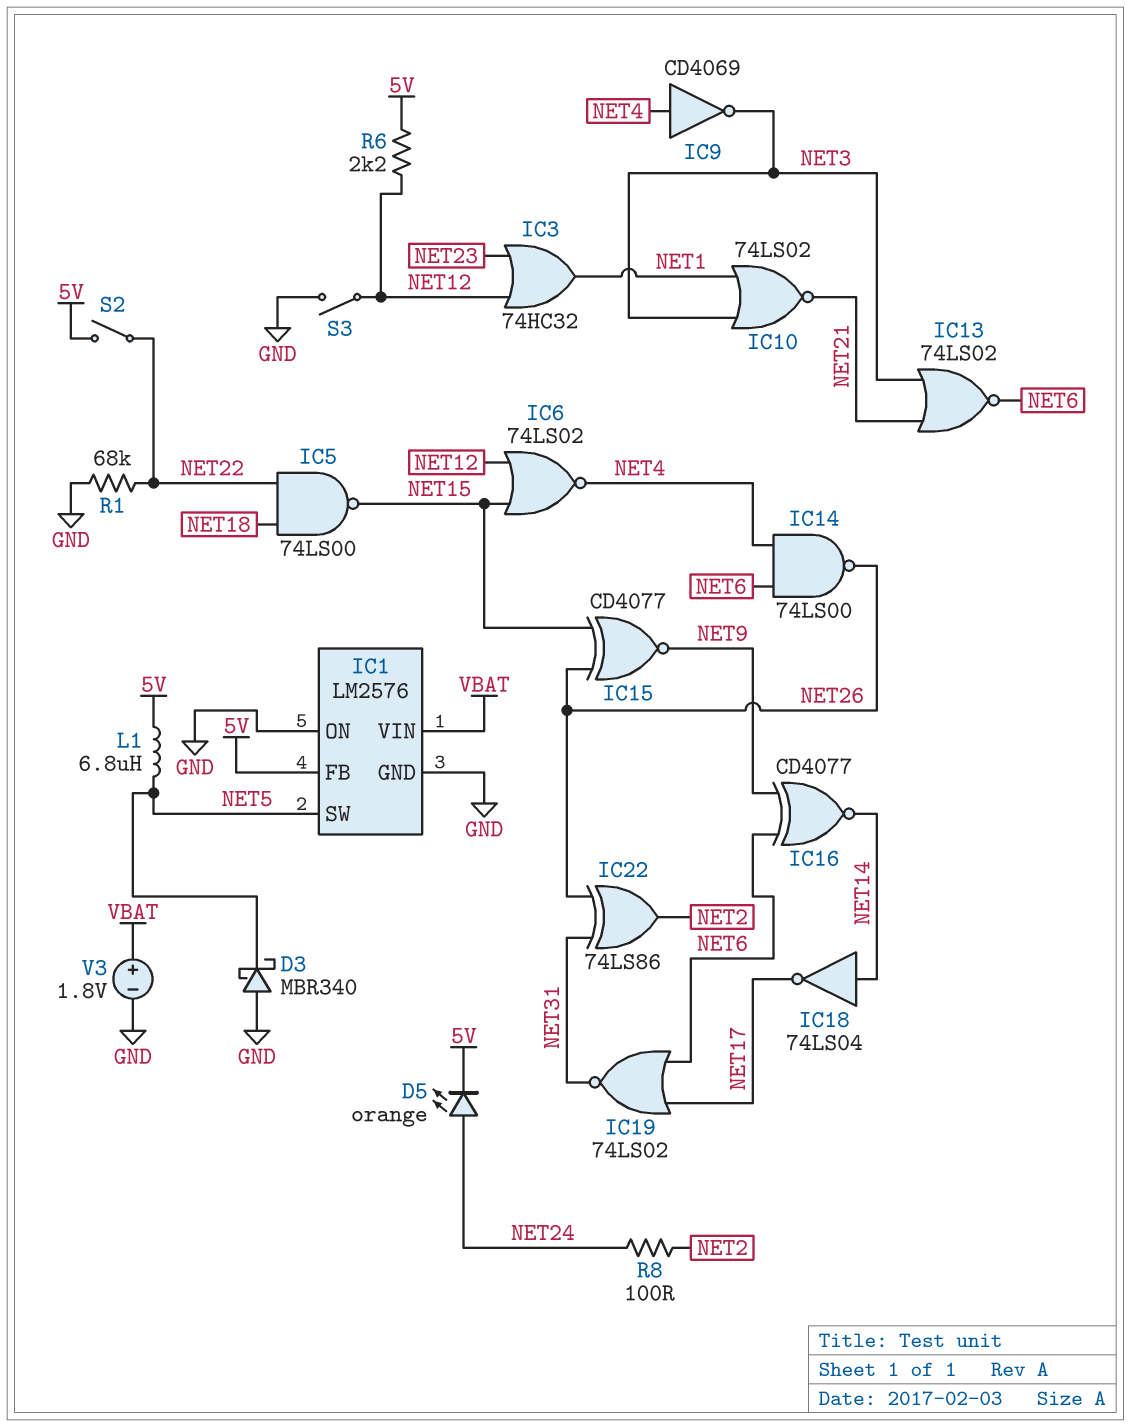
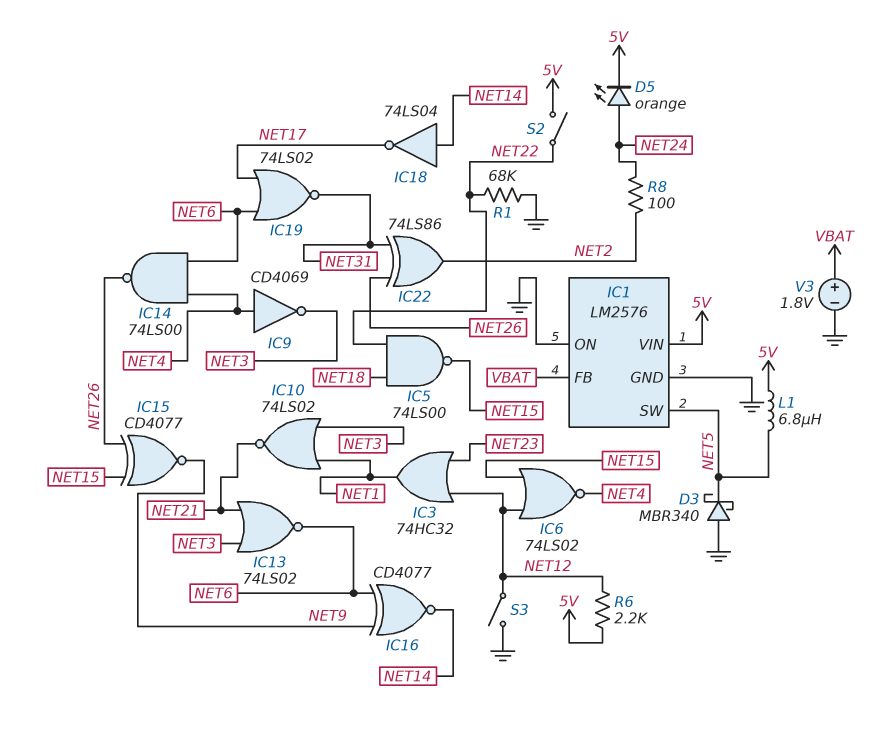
IC1 pin FB: 5V -> VBAT
IC1 pin VIN: VBAT -> 5V

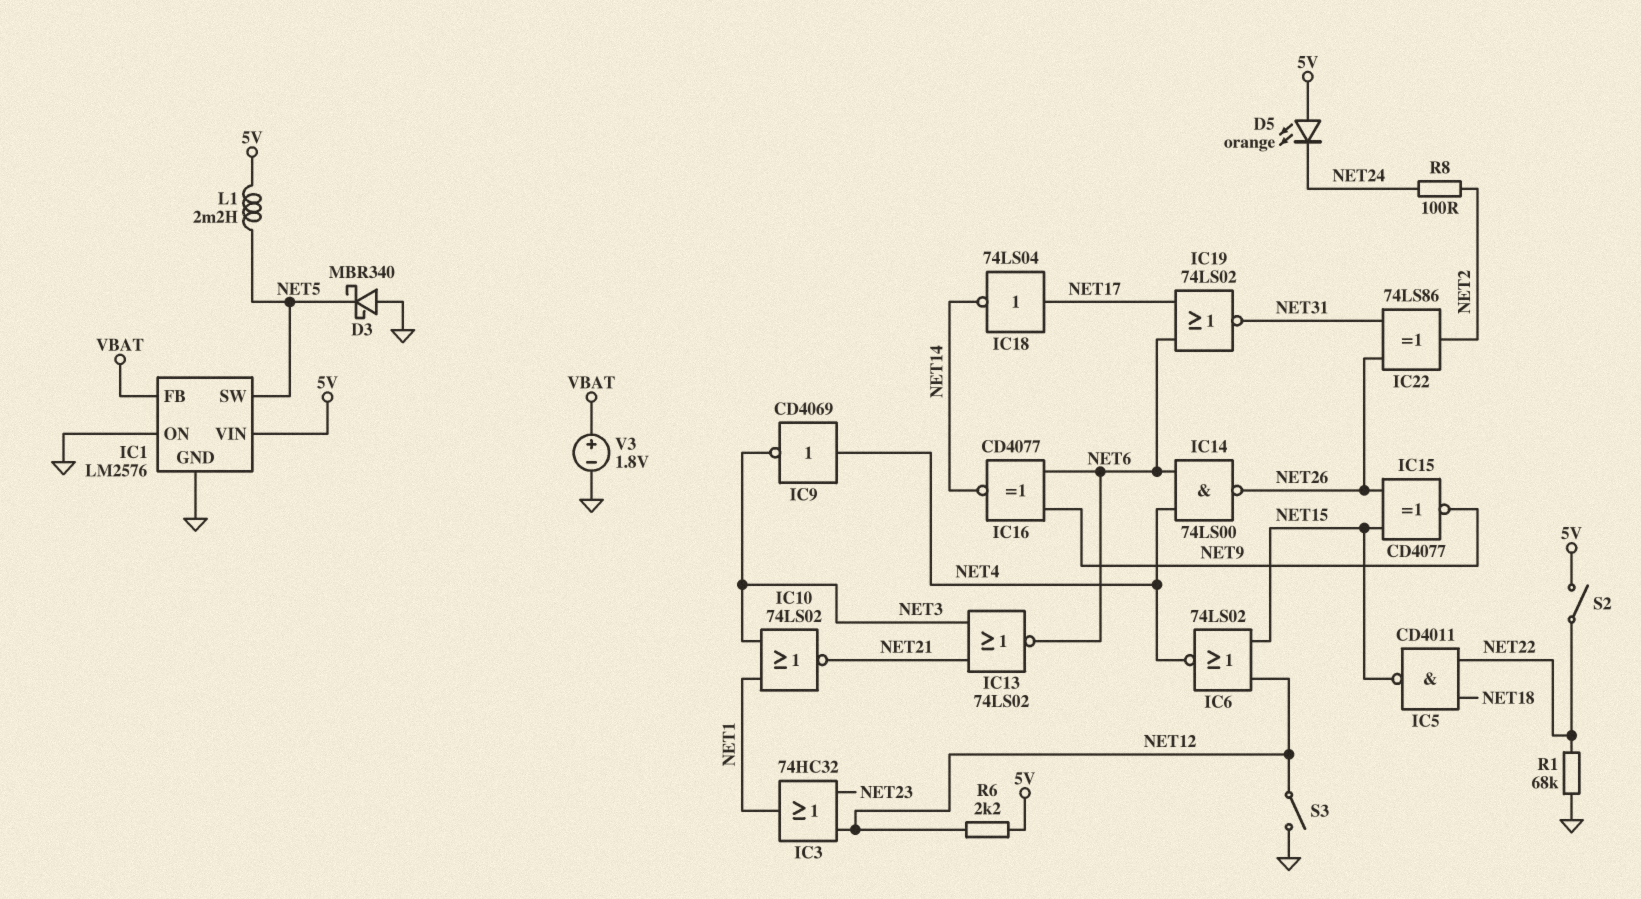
D5: LED orange (A NET24, K 5V) -> LED orange (A 5V, K NET24)
IC5: NAND 74LS00 (in NET18, in NET22, out NET15) -> NAND CD4011 (in NET18, in NET22, out NET15)
IC18: NOT 74LS04 (in NET14, out NET17) -> NOT 74LS04 (in NET17, out NET14)
L1: 6.8uH (5V, NET5) -> 2.2mH (5V, NET5)

